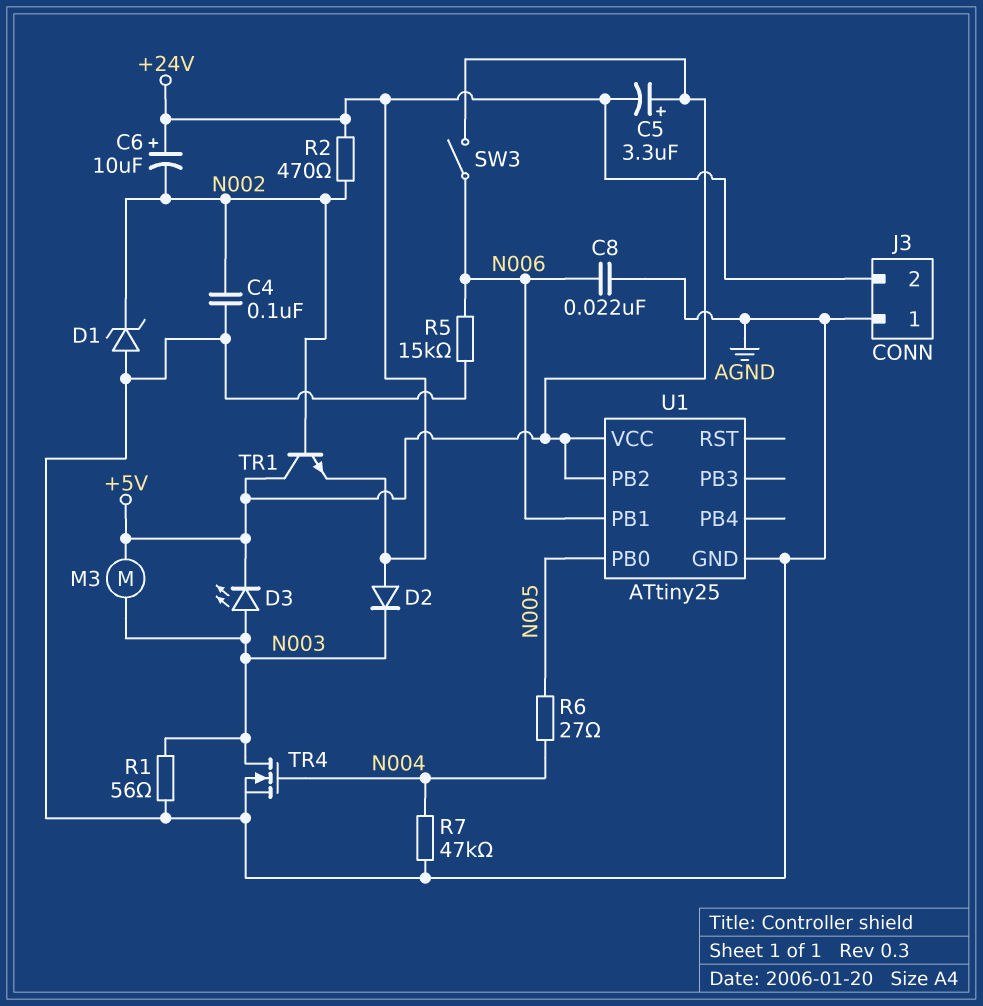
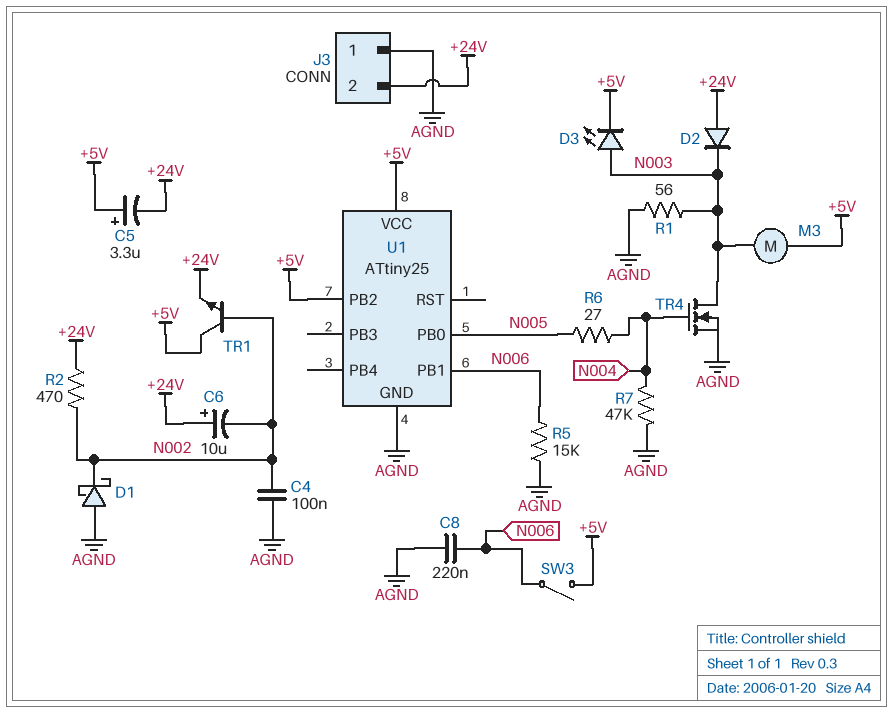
C8: 22nF (AGND, N006) -> 220nF (AGND, N006)
D1: zener (A AGND, K N002) -> schottky (A AGND, K N002)

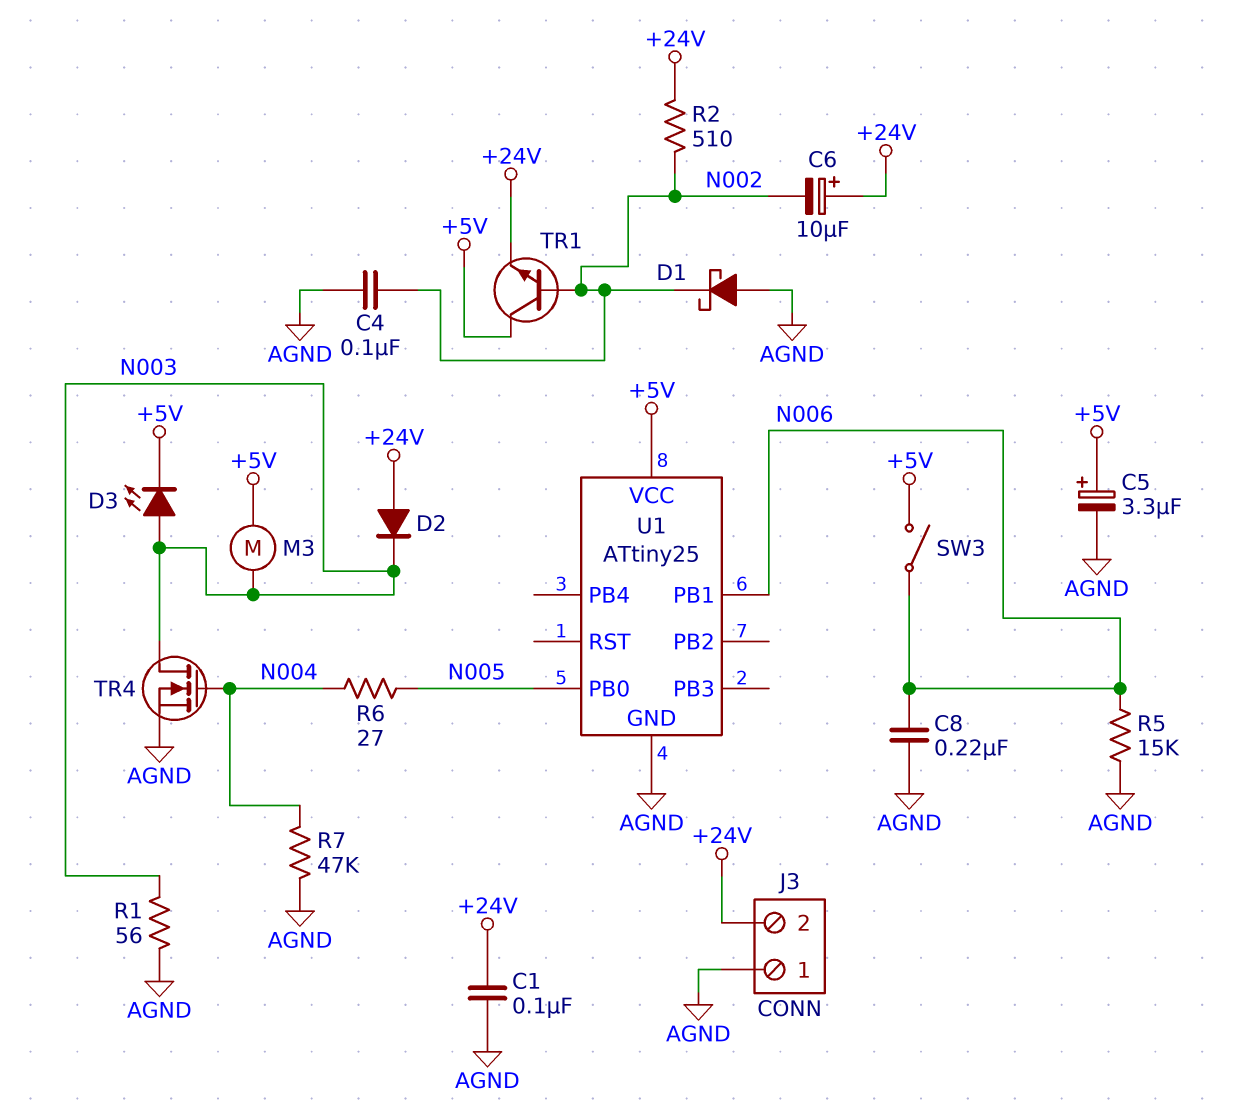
C1: none -> 100nF (+24V, AGND)
C5: 3.3uF (plus +5V, minus +24V) -> 3.3uF (plus +5V, minus AGND)
R2: 470 (+24V, N002) -> 510 (+24V, N002)
U1 pin PB2: +5V -> none

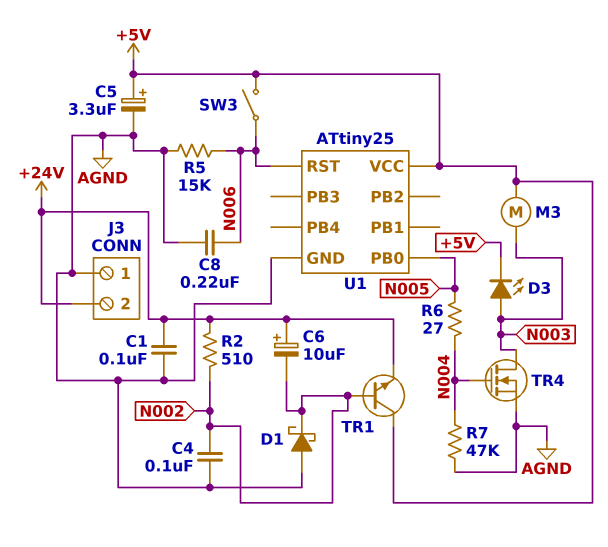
D2: diode (A +24V, K N003) -> none
R1: 56 (AGND, N003) -> none
U1 pin PB1: N006 -> none
U1 pin RST: none -> N006

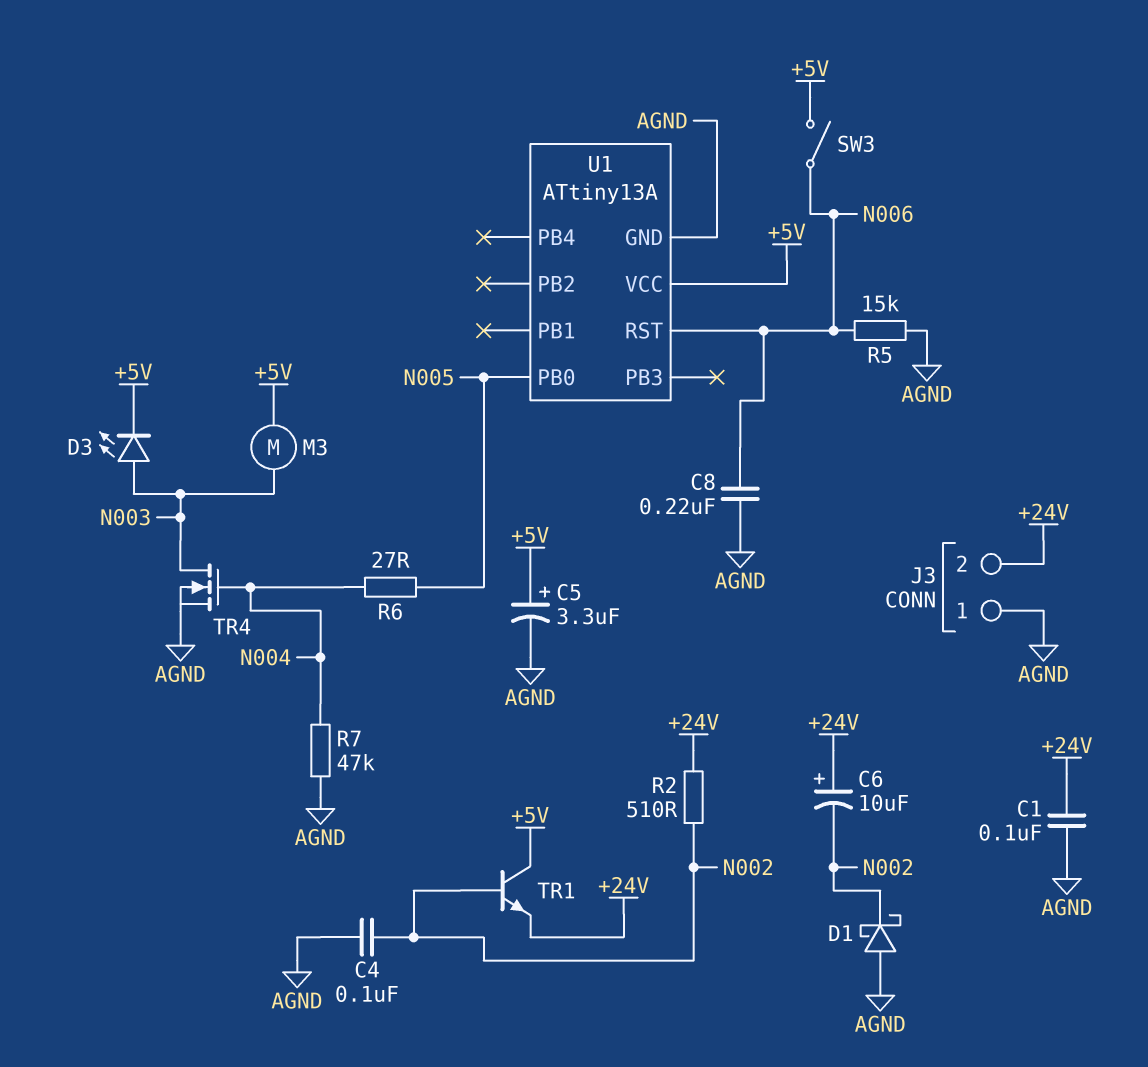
U1: ATtiny25 -> ATtiny13A

